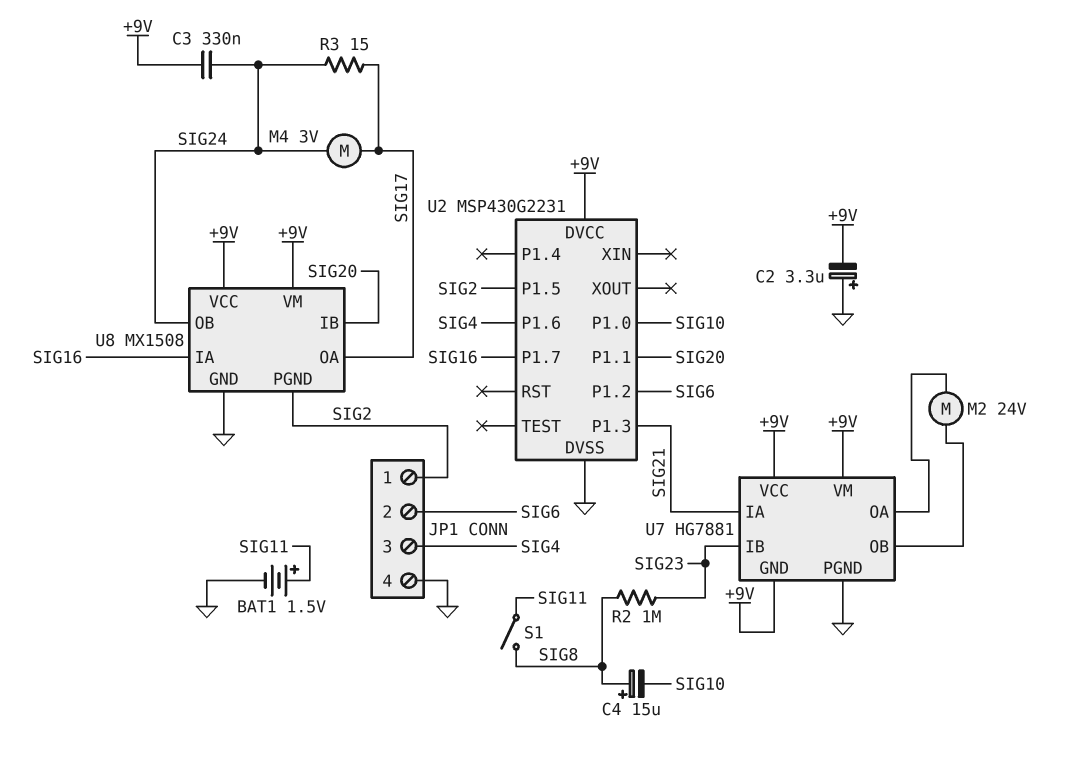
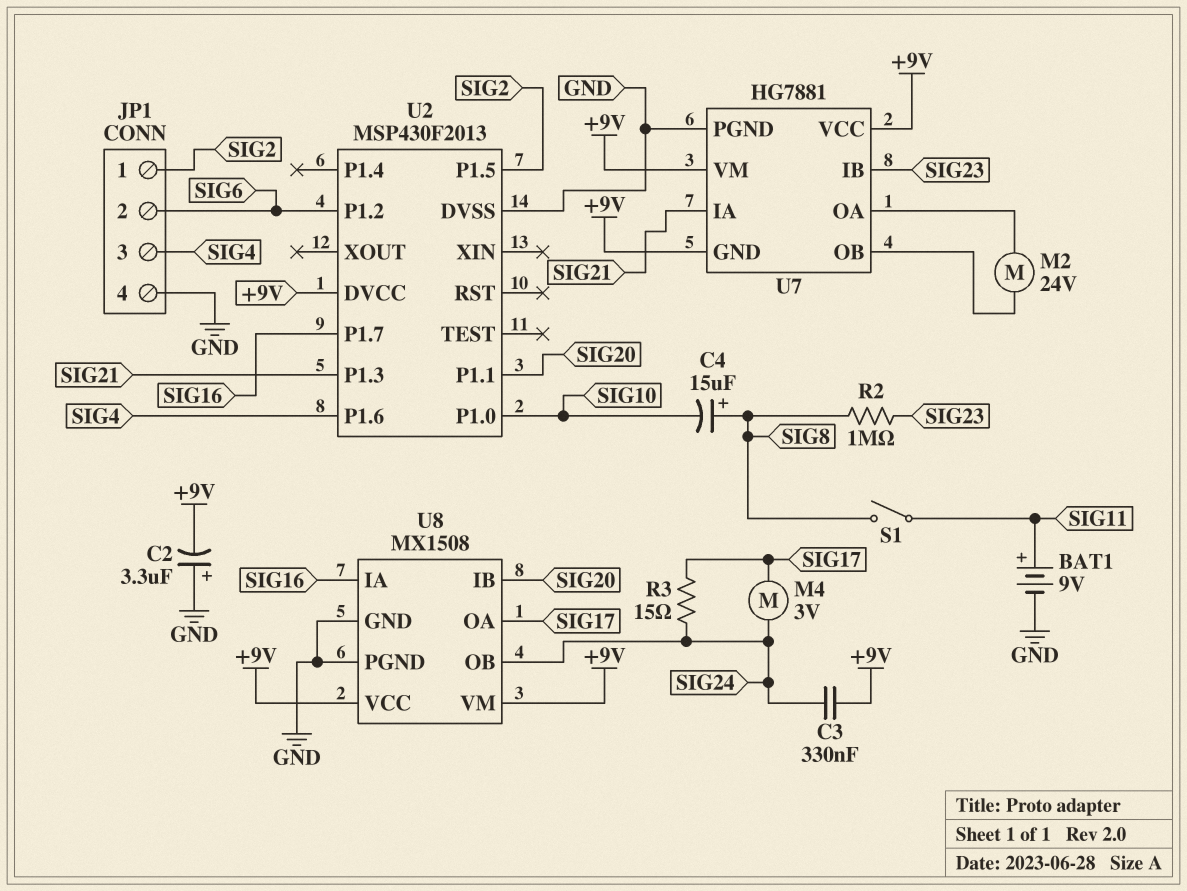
BAT1: 1.5V (plus SIG11, minus GND) -> 9V (plus SIG11, minus GND)
U2: MSP430G2231 -> MSP430F2013
U8 pin PGND: SIG2 -> GND

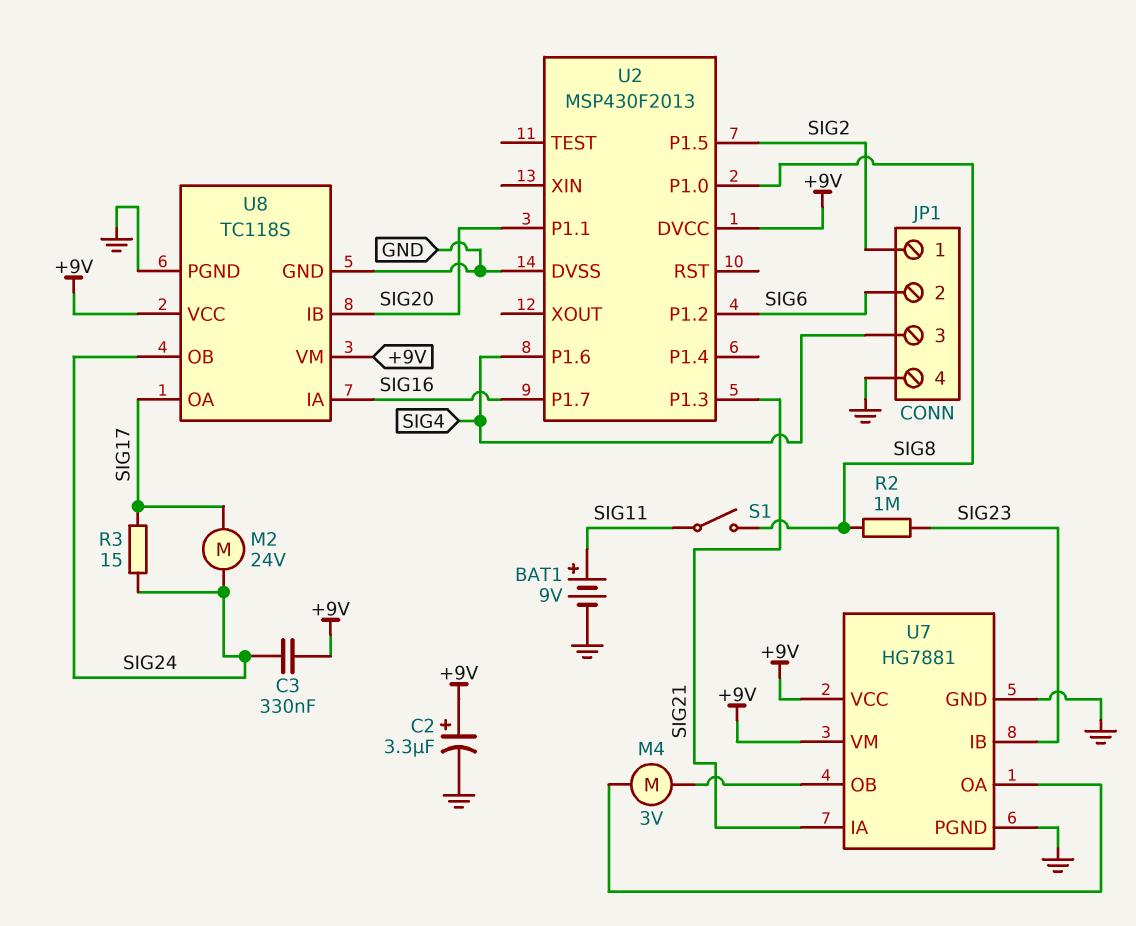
C2: 3.3uF (plus GND, minus +9V) -> 3.3uF (plus +9V, minus GND)
C4: 15uF (plus SIG8, minus SIG10) -> none
M2: motor 24V (U7/OA, U7/OB) -> motor 24V (SIG17, SIG24)
M4: motor 3V (SIG17, SIG24) -> motor 3V (U7/OA, U7/OB)
U2 pin P1.0: SIG10 -> SIG8
U7 pin GND: +9V -> GND
U8: MX1508 -> TC118S

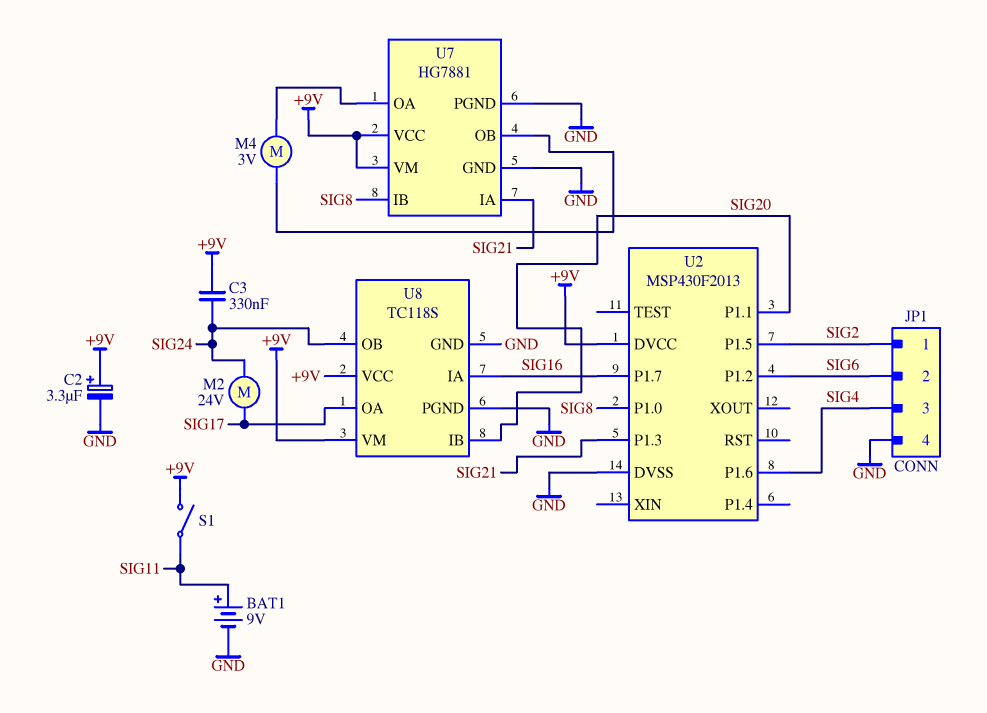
R2: 1M (SIG8, SIG23) -> none
R3: 15 (SIG17, SIG24) -> none
S1: switch (SIG8, SIG11) -> switch (+9V, SIG11)
U7 pin IB: SIG23 -> SIG8

